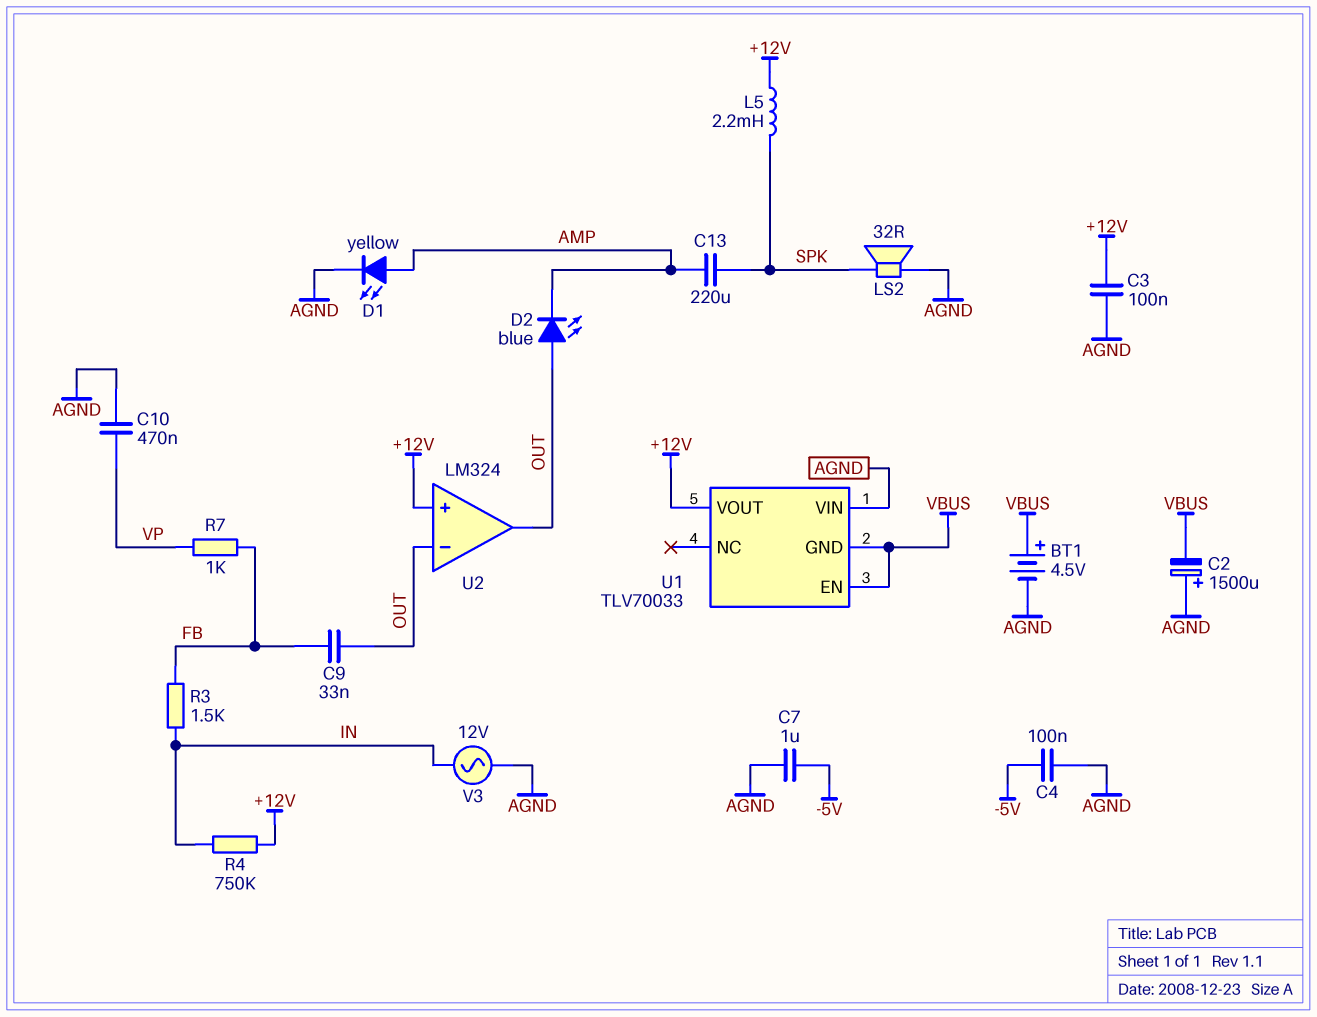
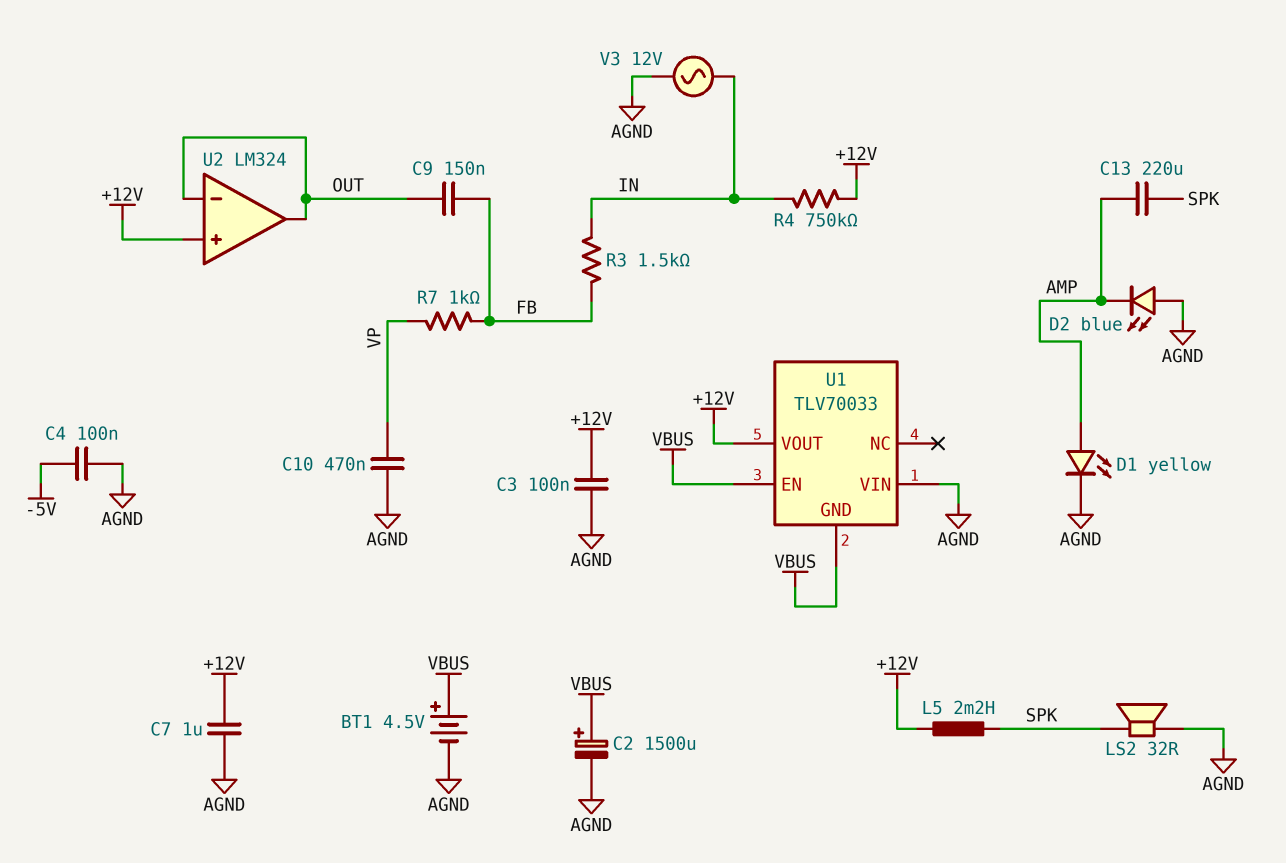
C2: 1500uF (plus AGND, minus VBUS) -> 1500uF (plus VBUS, minus AGND)
C7: 1uF (-5V, AGND) -> 1uF (+12V, AGND)
C9: 33nF (FB, OUT) -> 150nF (FB, OUT)
D2: LED blue (A OUT, K AMP) -> LED blue (A AGND, K AMP)

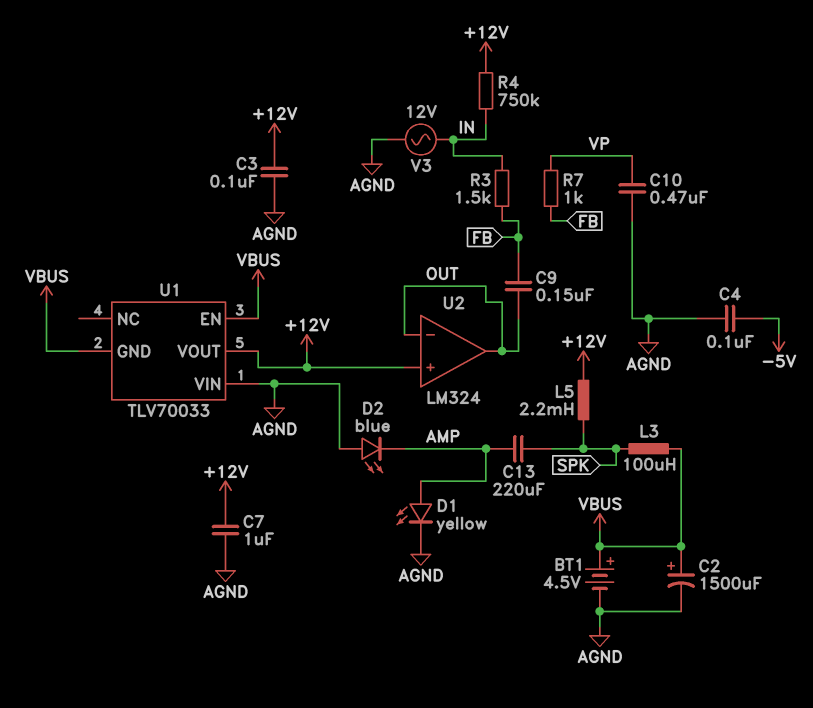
L3: none -> 100uH (SPK, VBUS)
LS2: speaker 32R (AGND, SPK) -> none

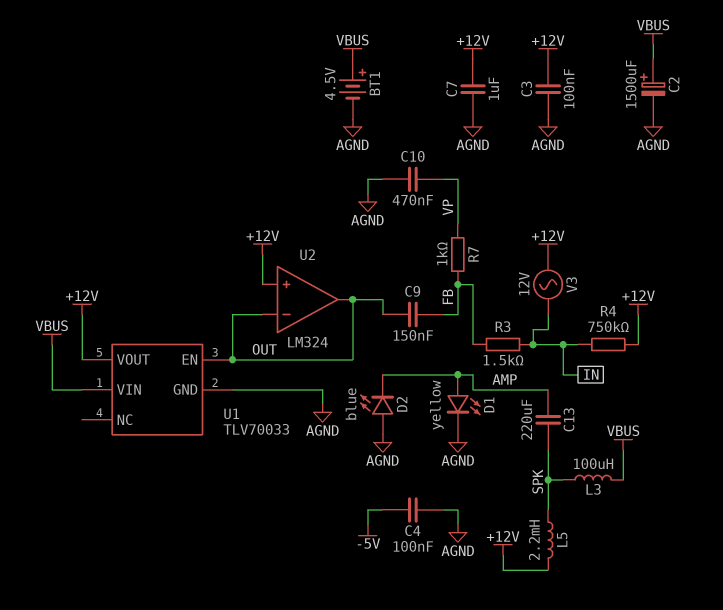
U1 pin EN: VBUS -> OUT
U1 pin GND: VBUS -> AGND
U1 pin VIN: AGND -> VBUS
V3: AC 12V (AGND, IN) -> AC 12V (+12V, IN)

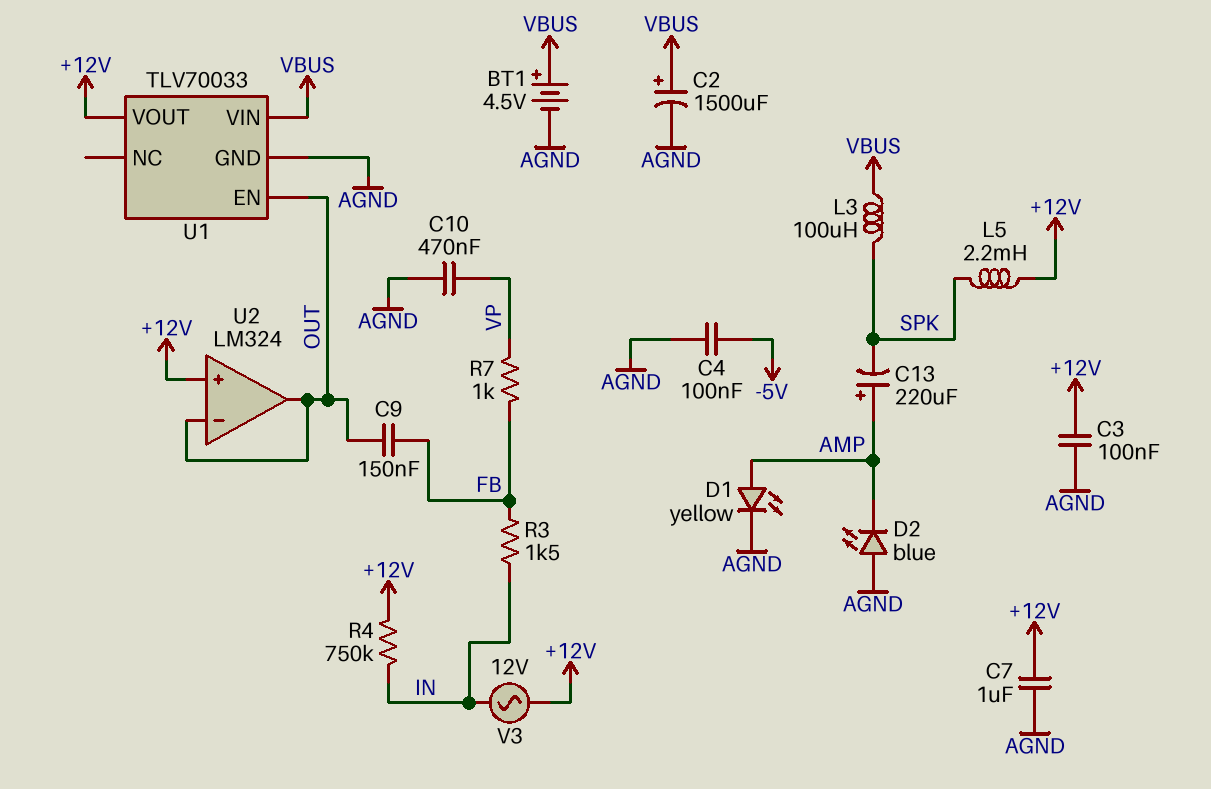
C13: 220uF (AMP, SPK) -> 220uF (plus AMP, minus SPK)

